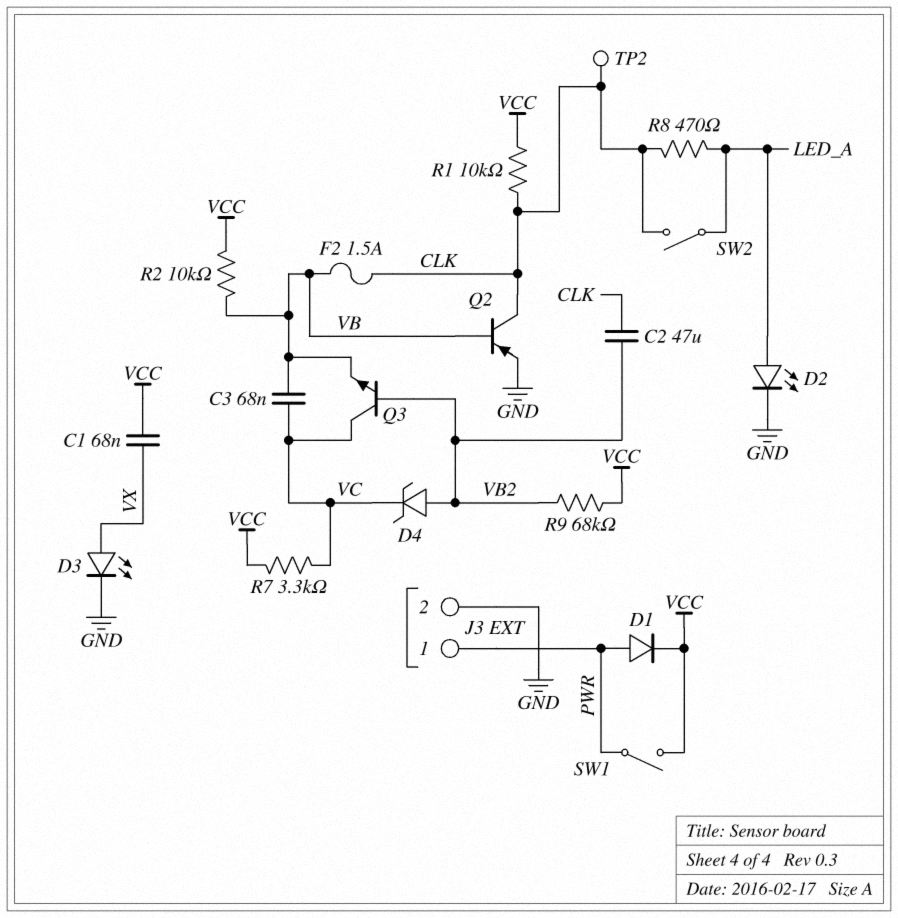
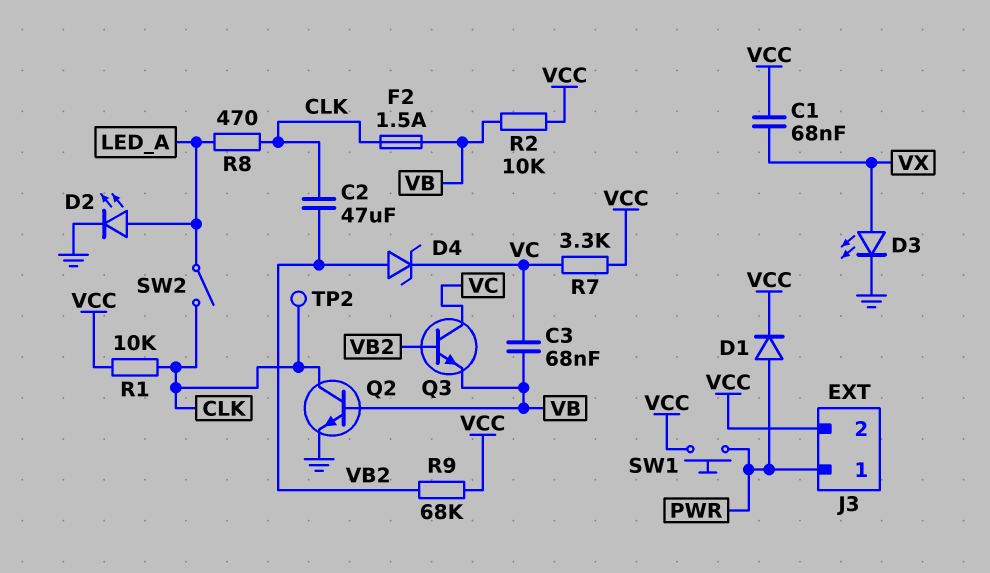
J3 pin 2: GND -> VCC
Q2: PNP (B VB, C CLK, E GND) -> NPN (B VB, C CLK, E GND)
SW1: switch (PWR, VCC) -> button (PWR, VCC)

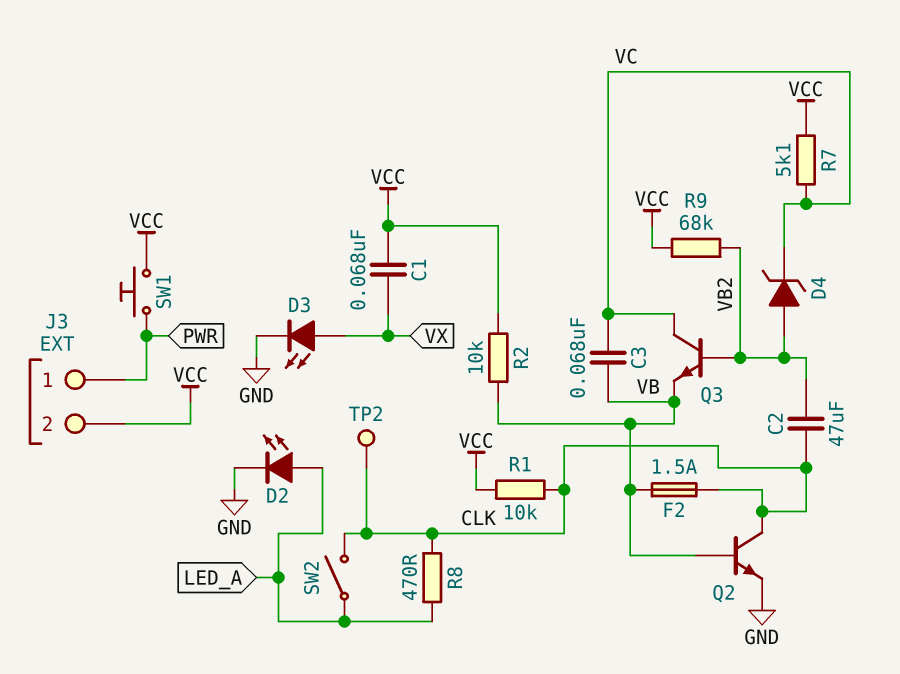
D1: diode (A PWR, K VCC) -> none
R7: 3.3k (VC, VCC) -> 5.1k (VC, VCC)

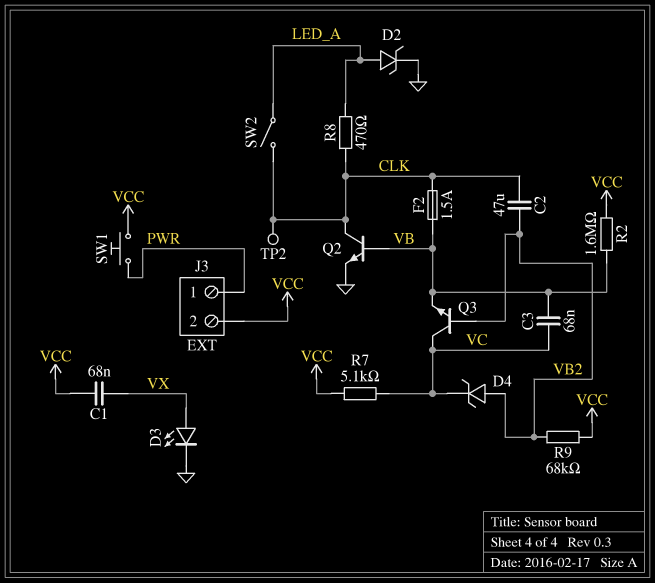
D2: LED (A LED_A, K GND) -> zener (A LED_A, K GND)
R1: 10k (CLK, VCC) -> none
R2: 10k (VB, VCC) -> 1.6M (VB, VCC)

